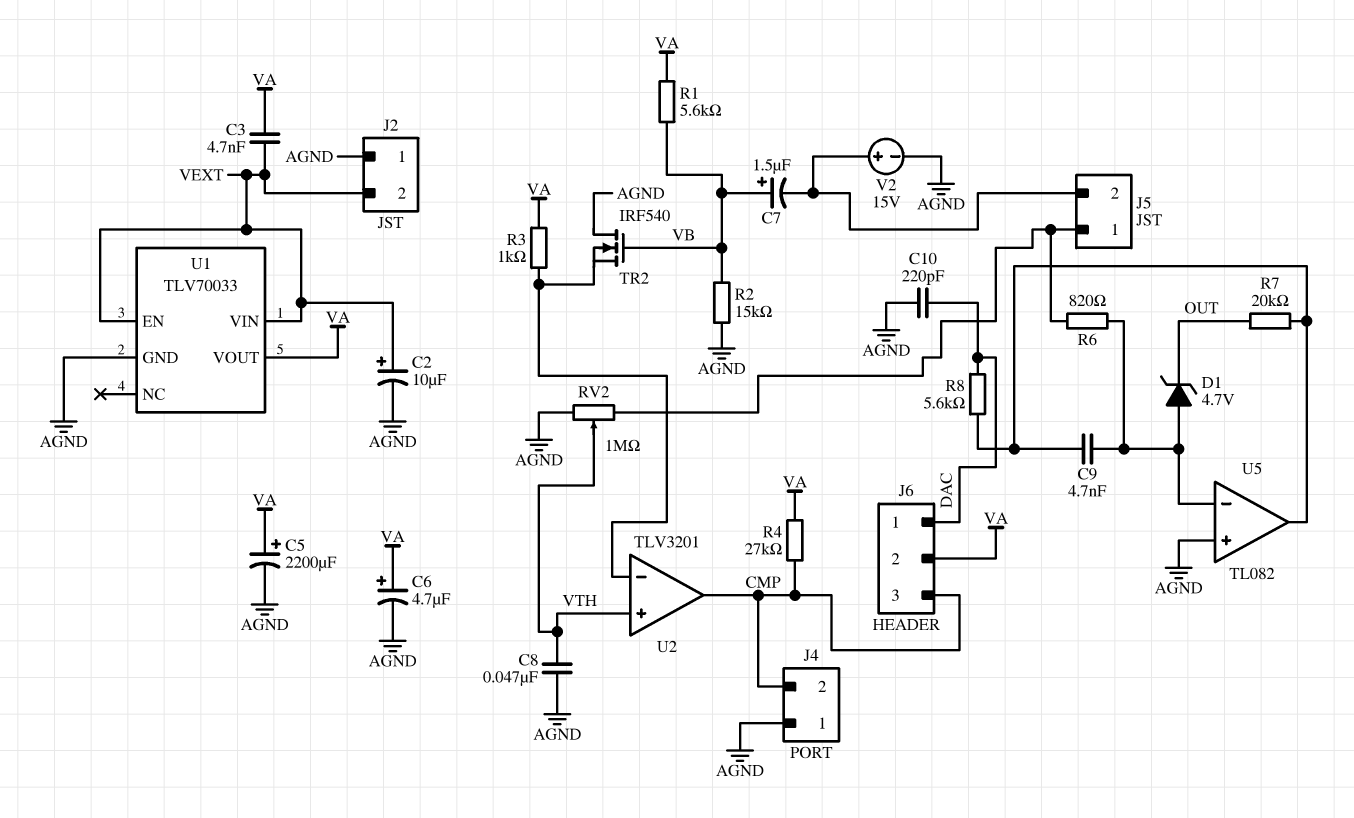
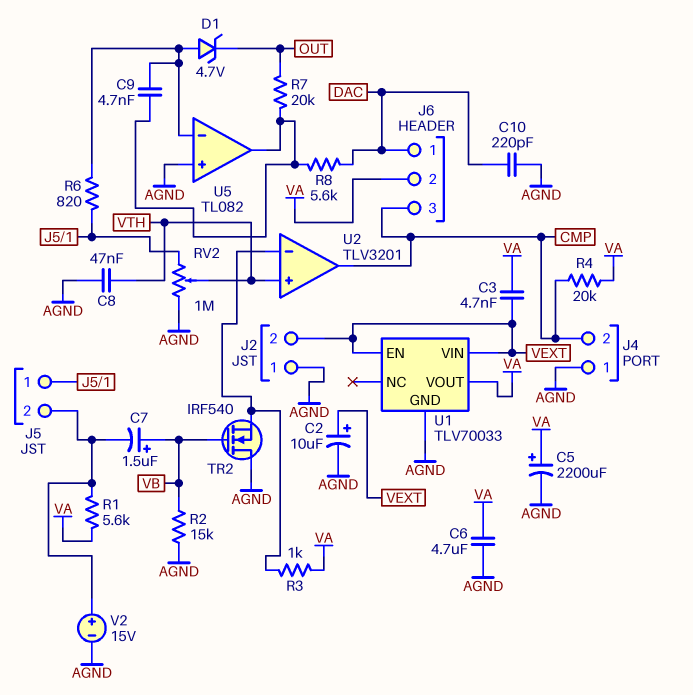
C6: 4.7uF (plus VA, minus AGND) -> 4.7uF (AGND, VA)
R1: 5.6k (VA, VB) -> 5.6k (J5/2, VA)
R4: 27k (CMP, VA) -> 20k (CMP, VA)

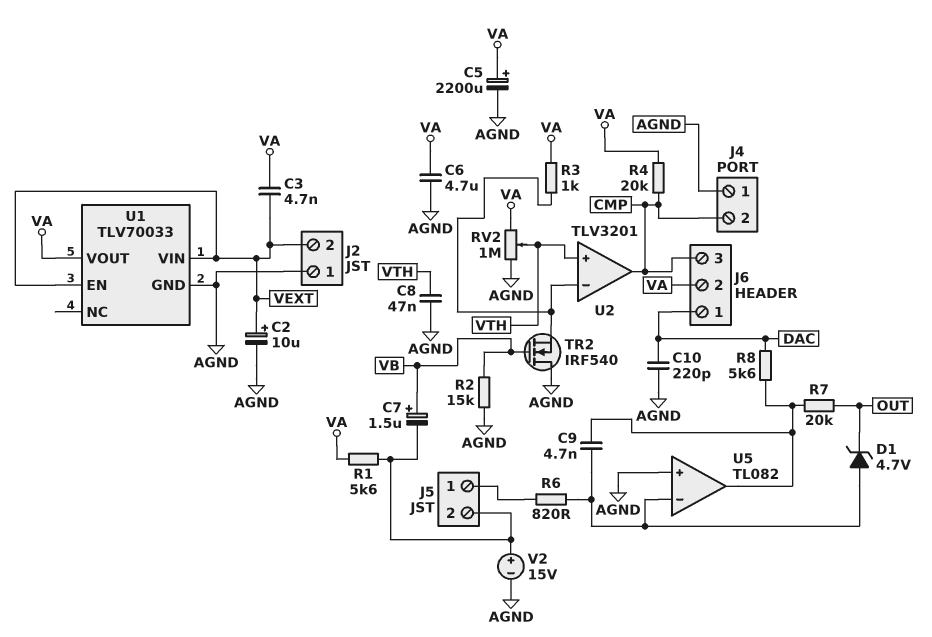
RV2: 1M (AGND, J5/1, wiper VTH) -> 1M (AGND, VA, wiper VTH)

